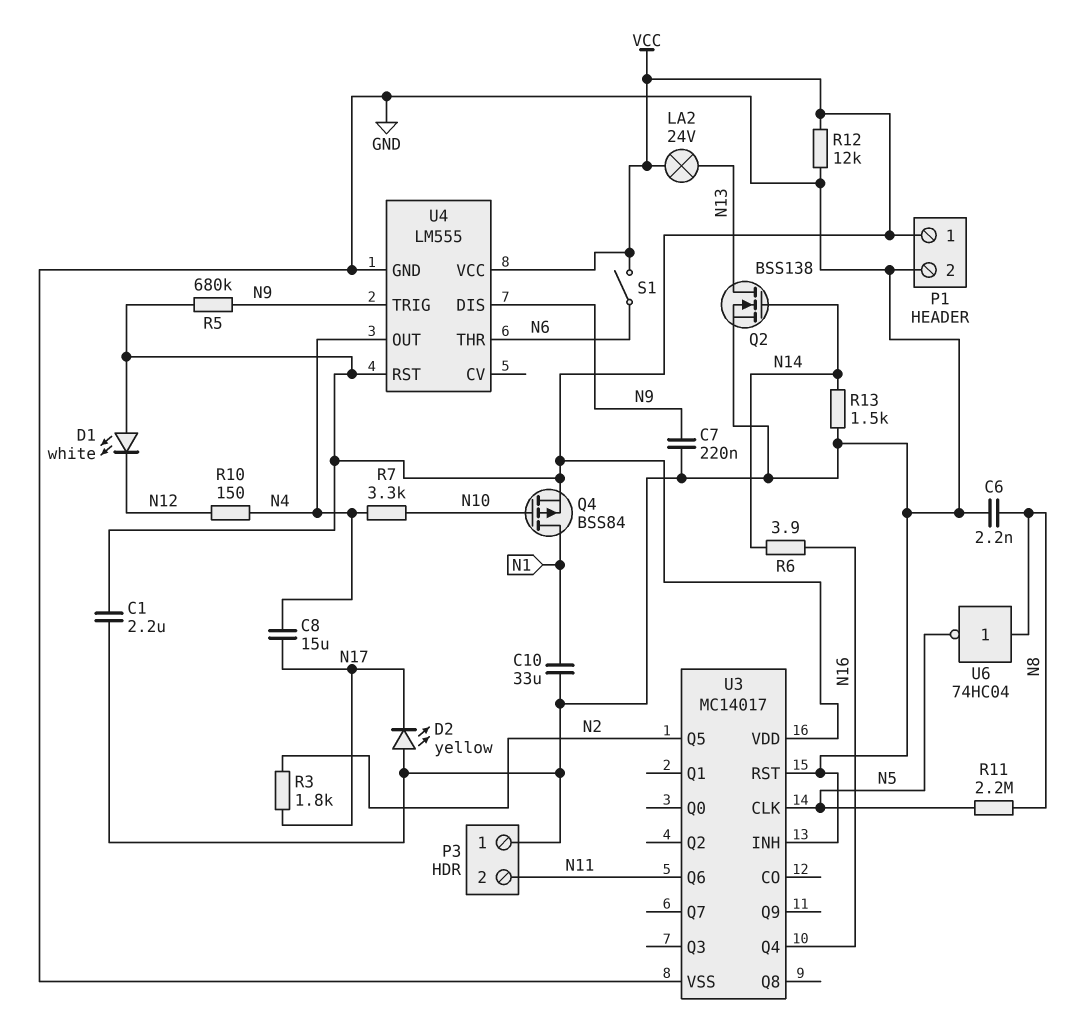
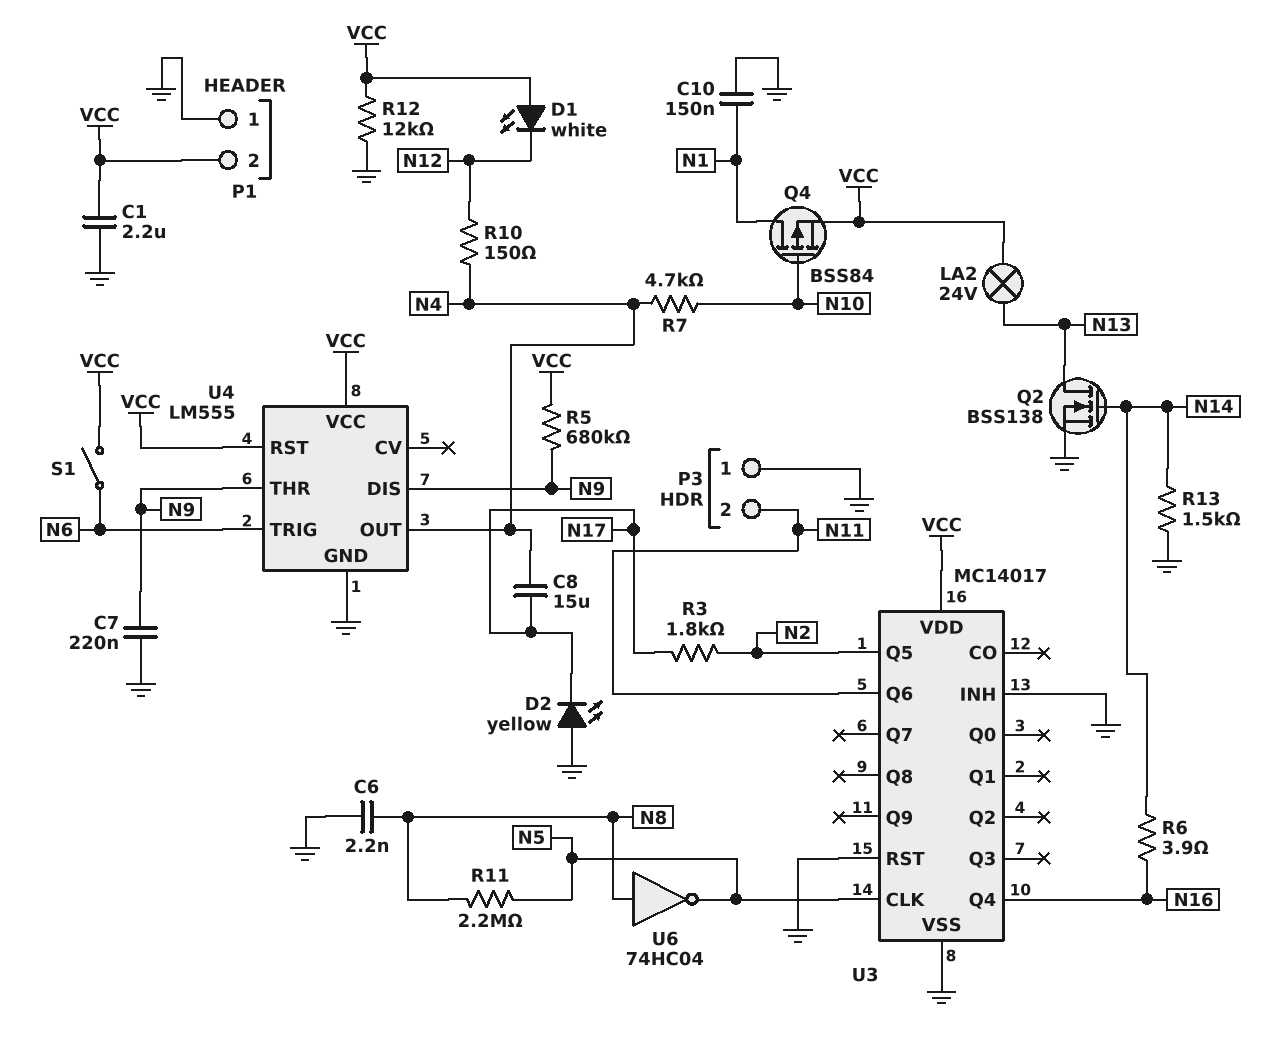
C10: 33uF (GND, N1) -> 150nF (GND, N1)
P1 pin 1: VCC -> GND
P1 pin 2: GND -> VCC
R7: 3.3k (N4, N10) -> 4.7k (N4, N10)
U4 pin THR: N6 -> N9
U4 pin TRIG: N9 -> N6

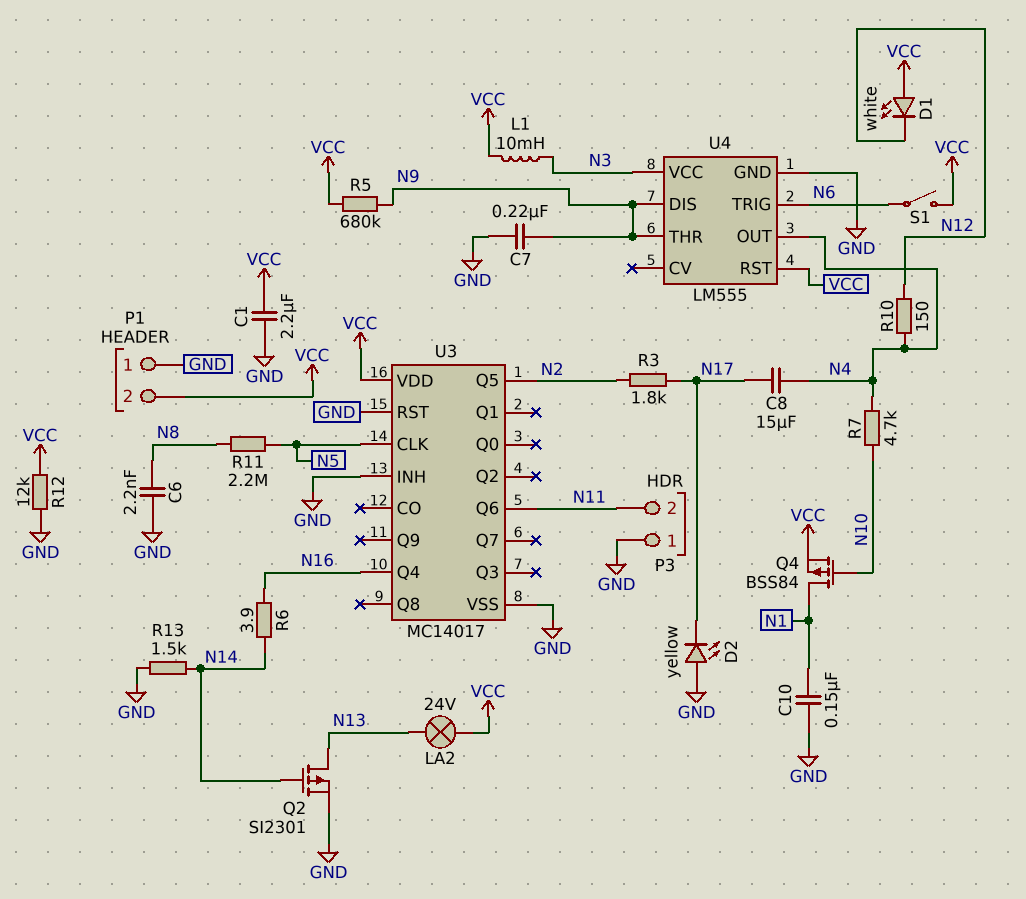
L1: none -> 10mH (N3, VCC)
Q2: NMOS BSS138 (G N14, D N13, S GND) -> PMOS SI2301 (G N14, D N13, S GND)
U4 pin VCC: VCC -> N3
U6: NOT 74HC04 (in N8, out N5) -> none

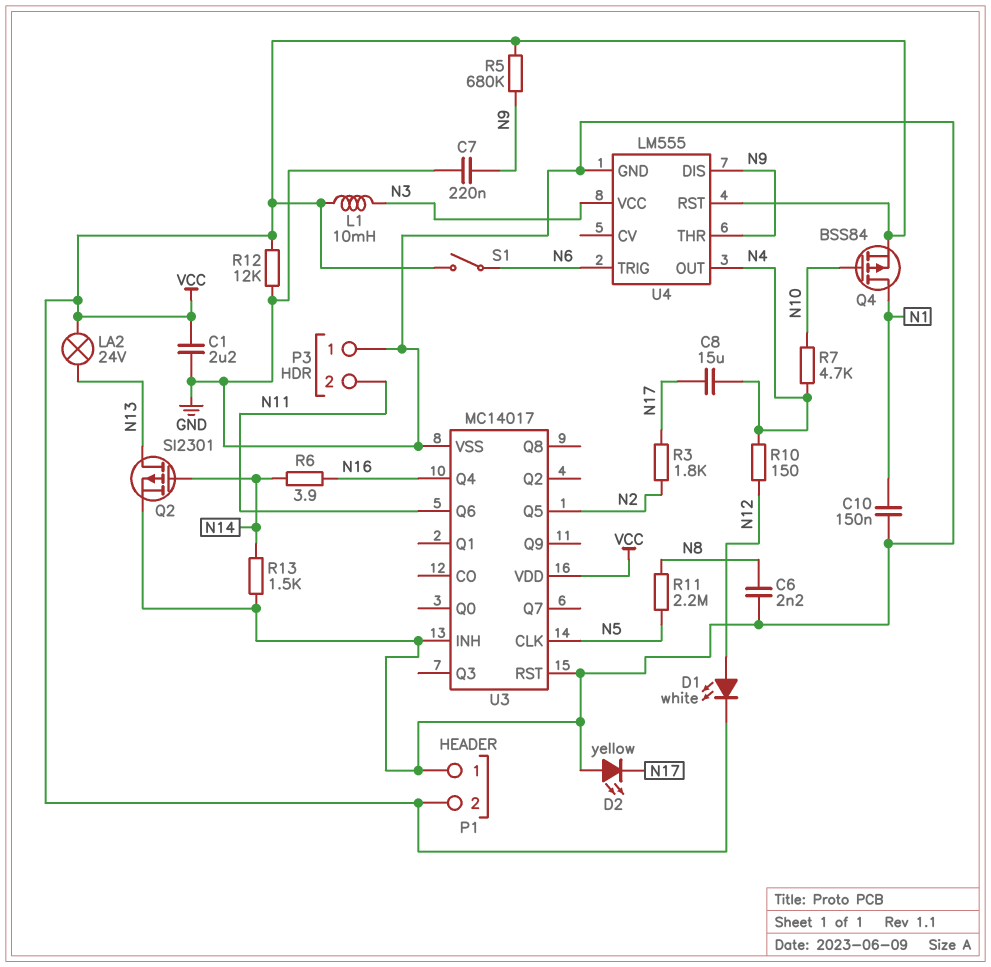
D1: LED white (A VCC, K N12) -> LED white (A N12, K VCC)

